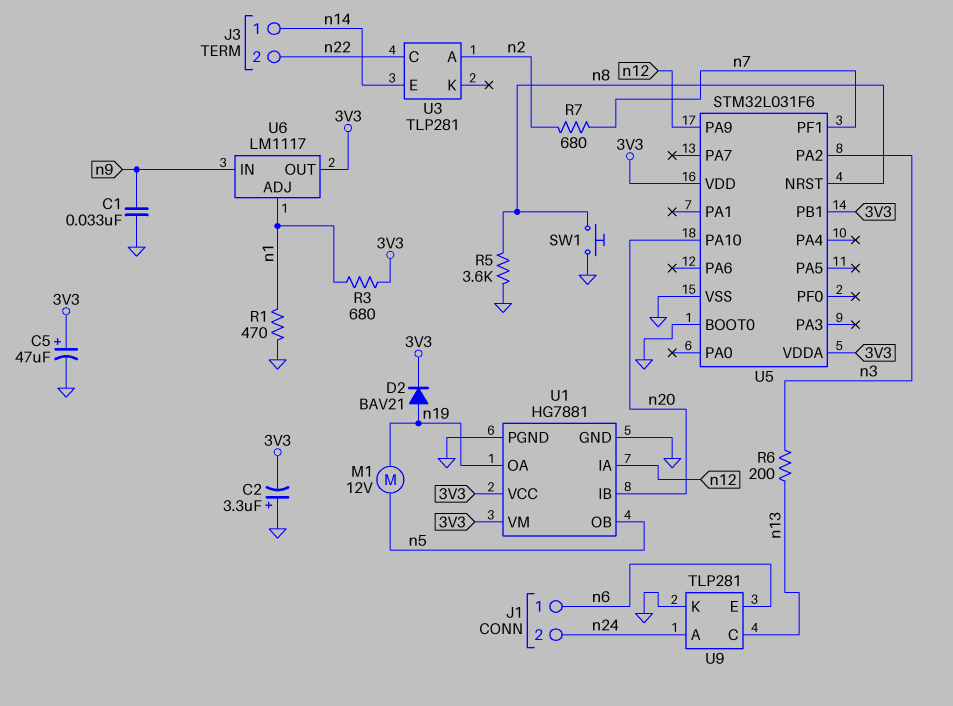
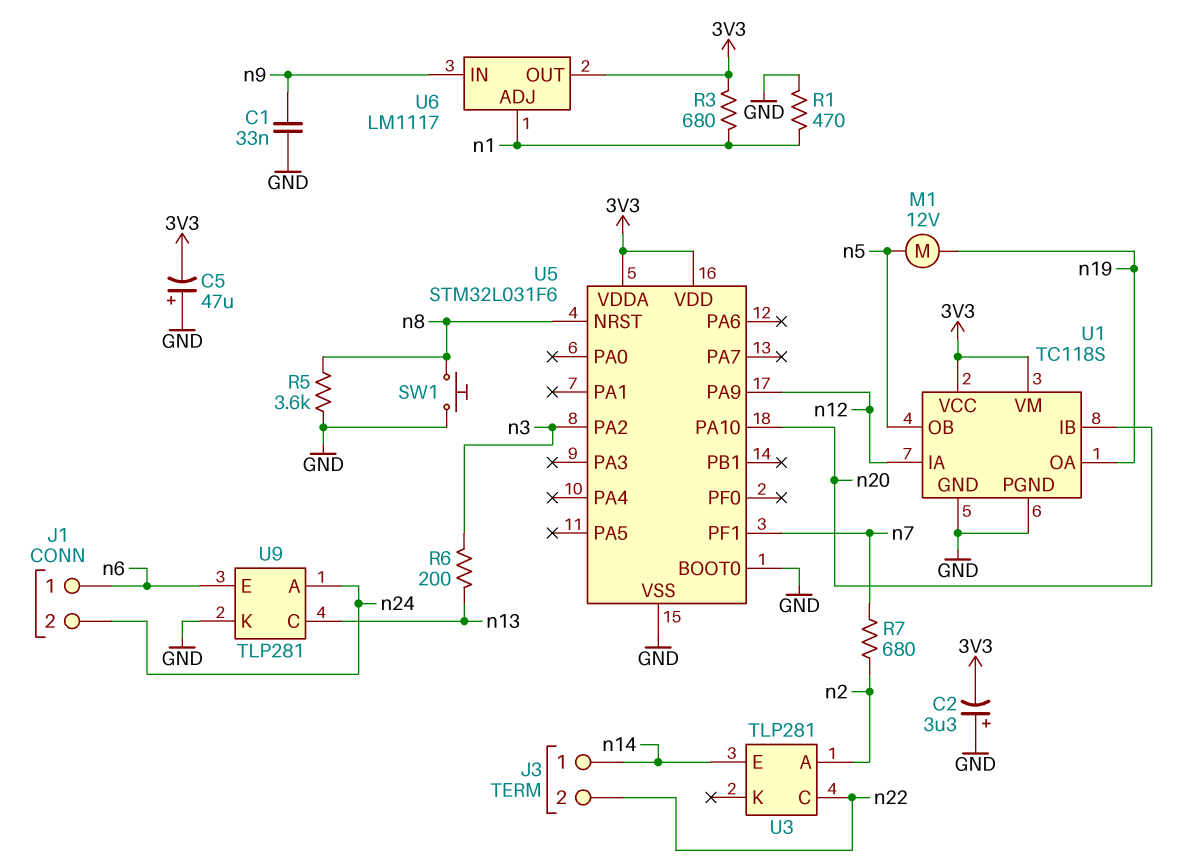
C5: 47uF (plus 3V3, minus GND) -> 47uF (plus GND, minus 3V3)
D2: diode BAV21 (A n19, K 3V3) -> none
U1: HG7881 -> TC118S
U5 pin PB1: 3V3 -> none

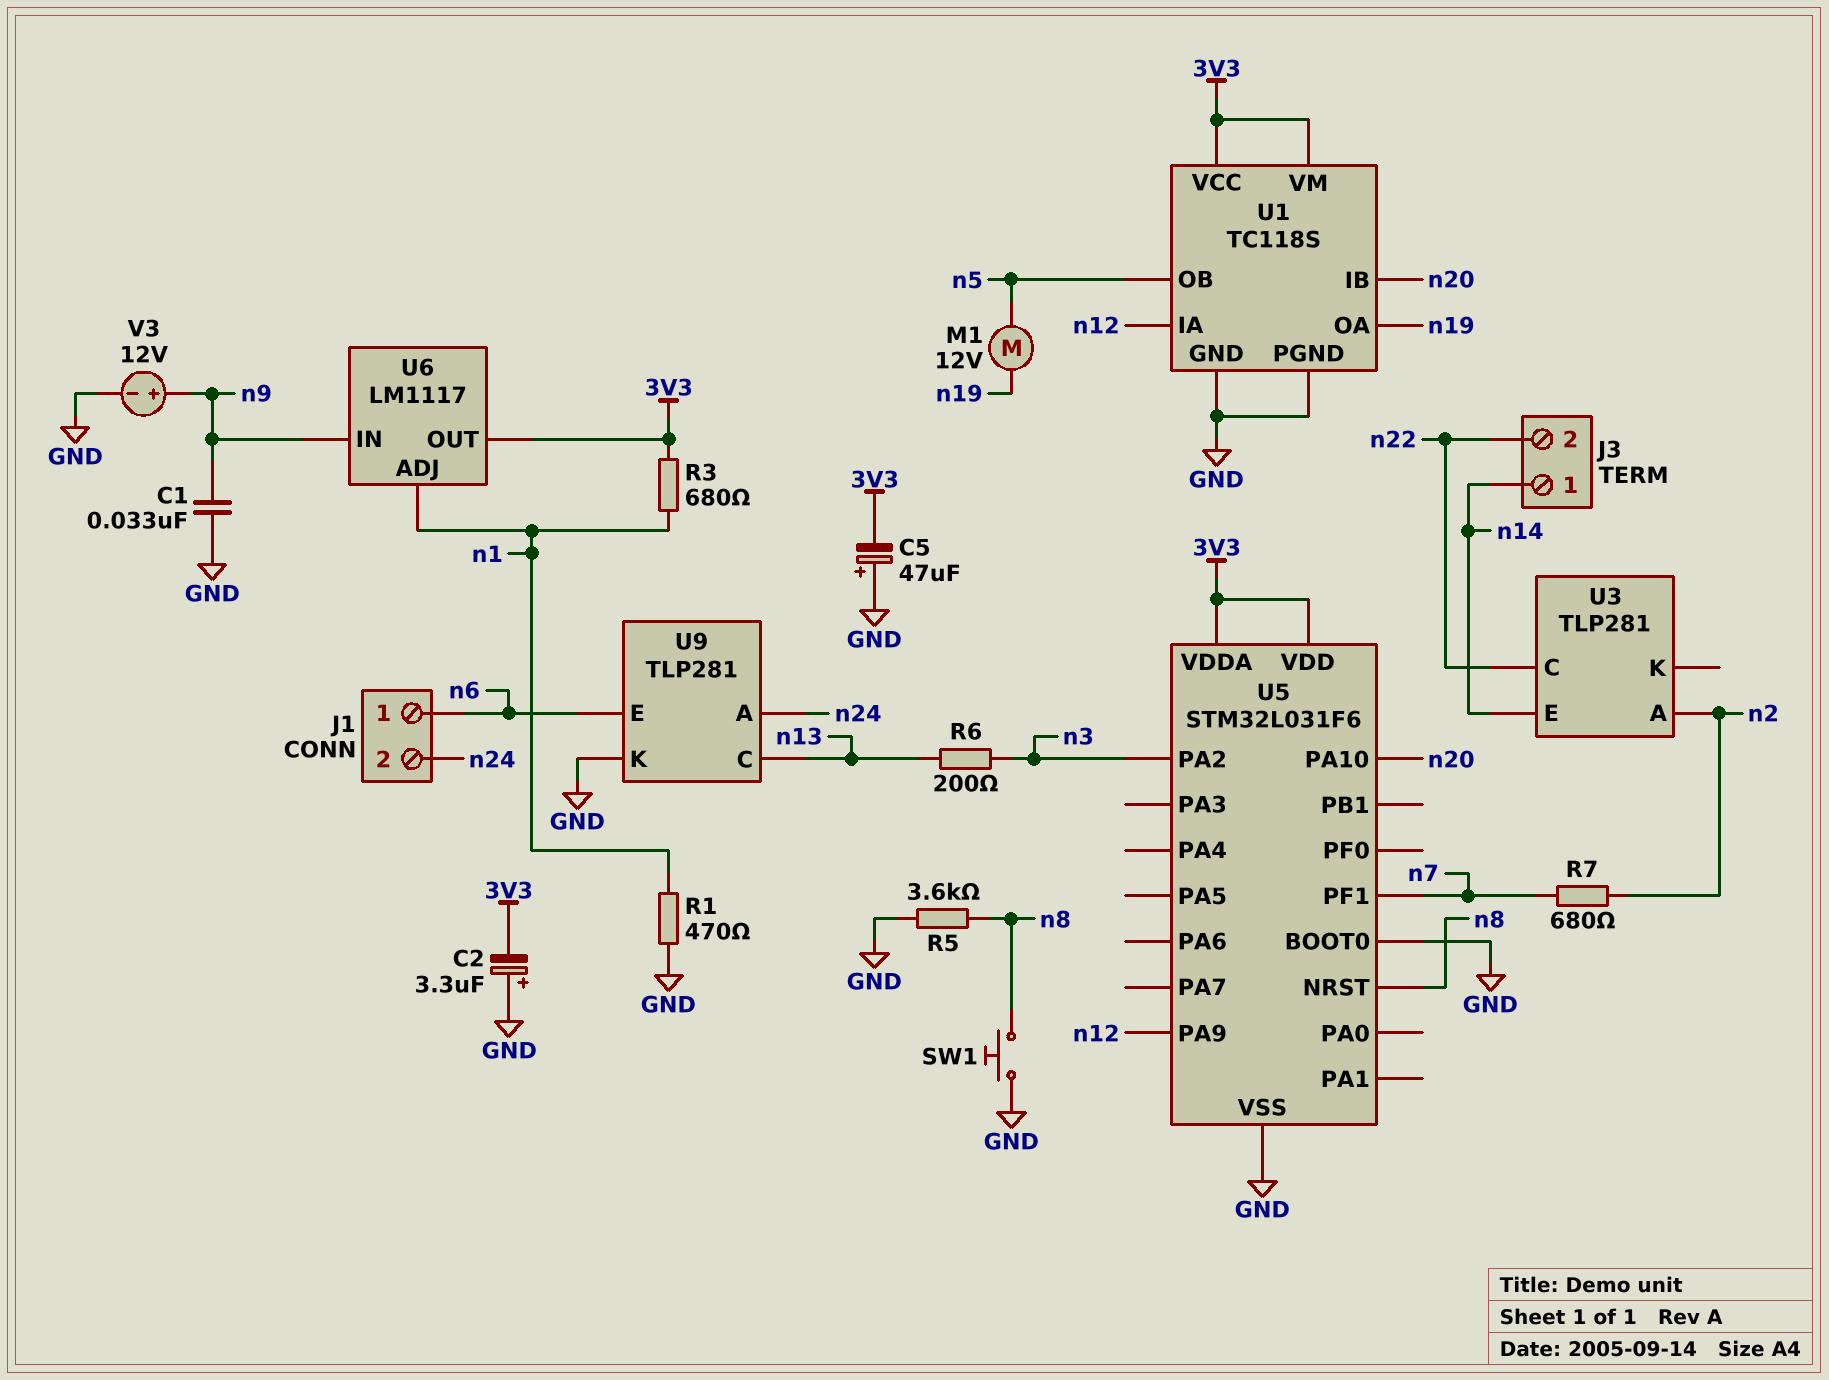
V3: none -> 12V (plus n9, minus GND)

